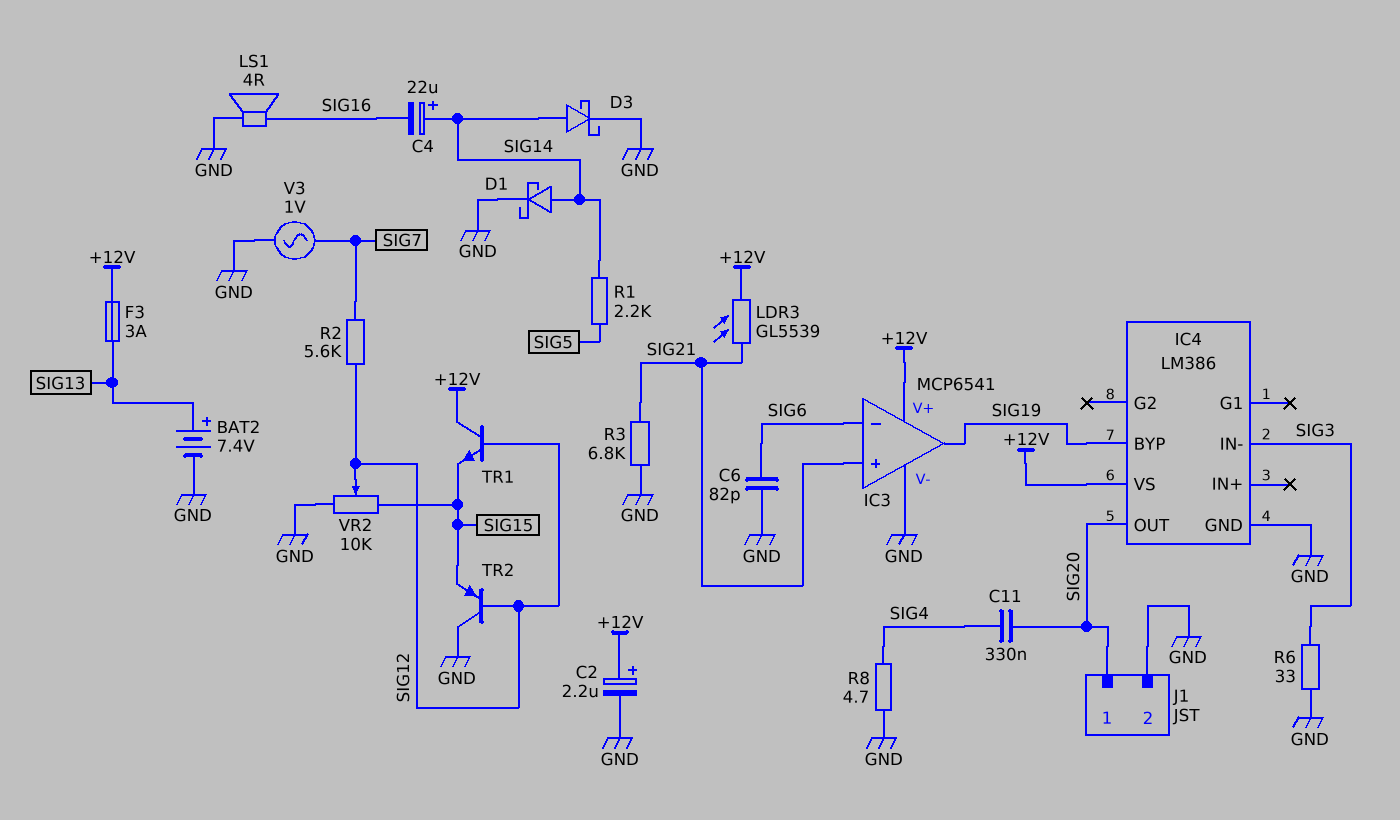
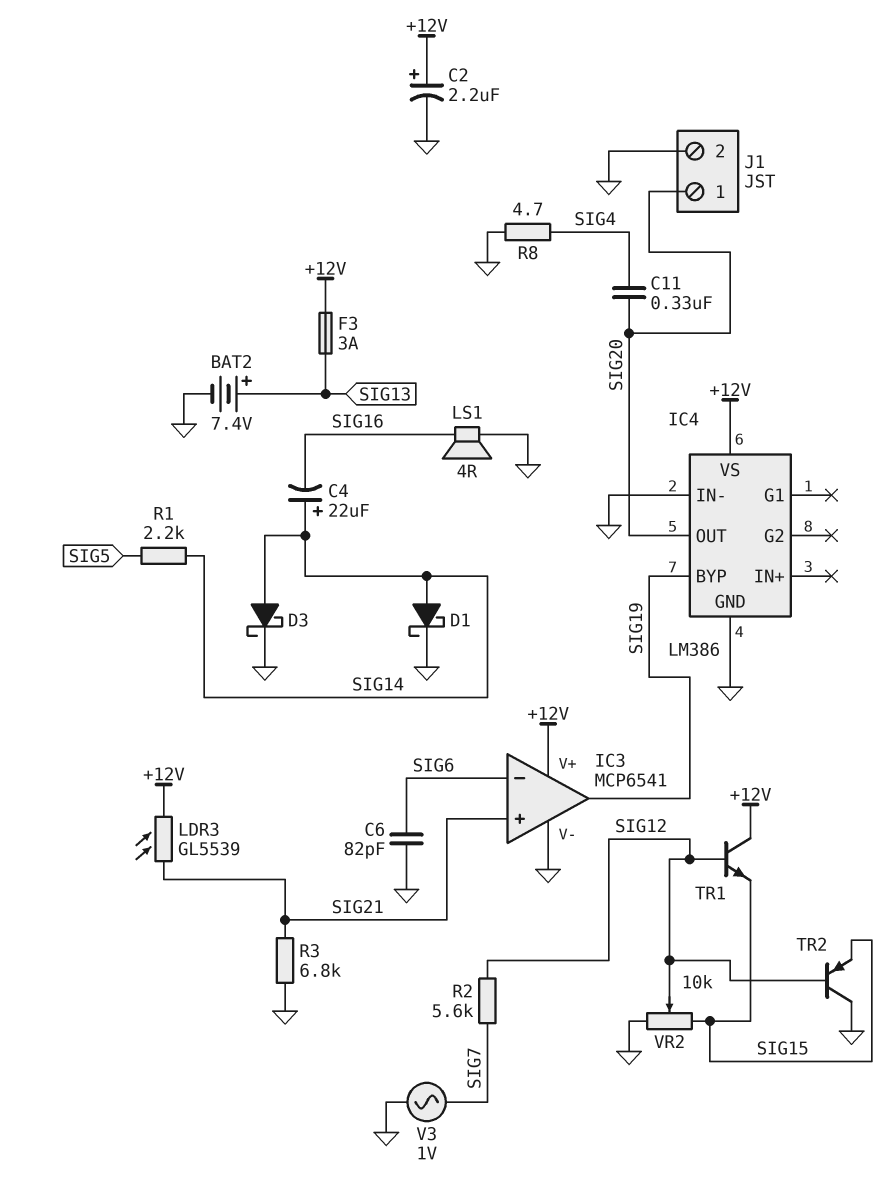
IC4 pin IN-: SIG3 -> GND
R6: 33 (GND, SIG3) -> none

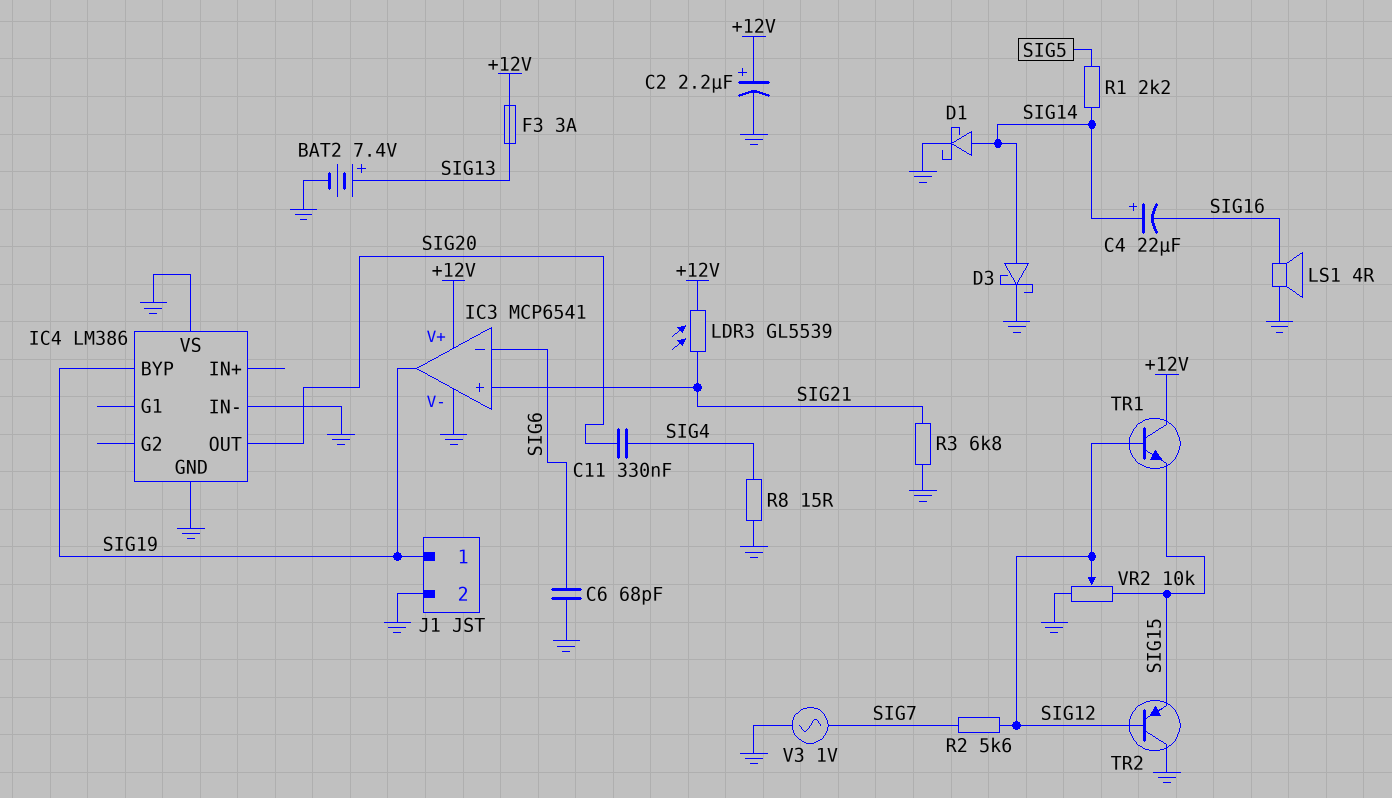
C6: 82pF (GND, SIG6) -> 68pF (GND, SIG6)
IC4 pin VS: +12V -> GND
J1 pin 1: SIG20 -> SIG19
R8: 4.7 (GND, SIG4) -> 15 (GND, SIG4)

